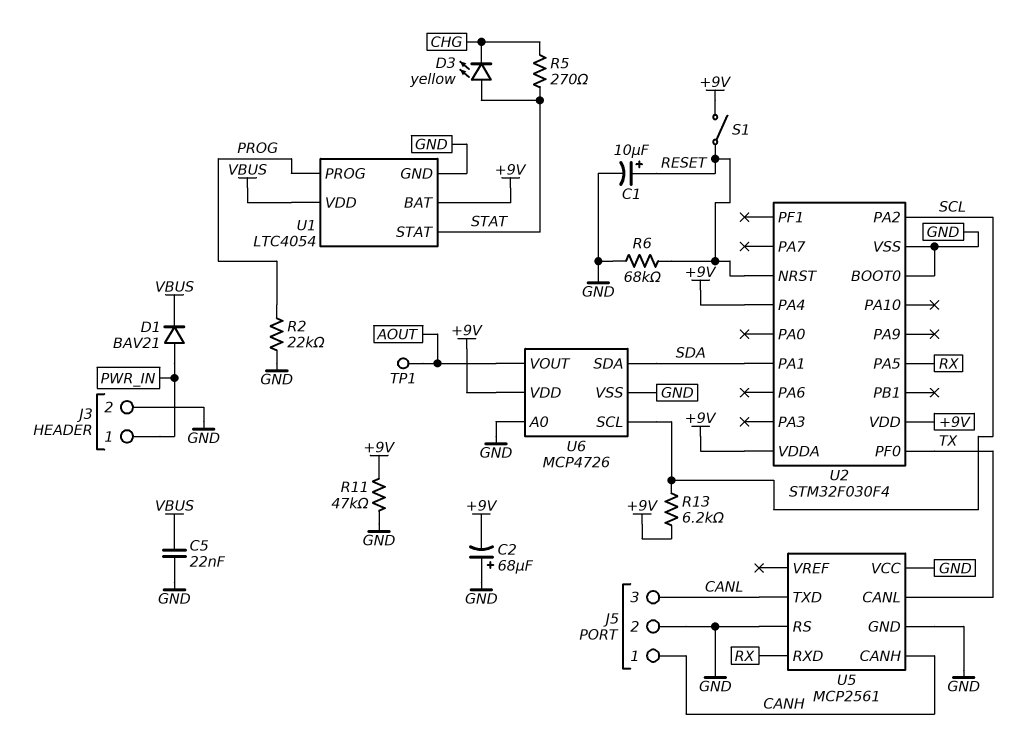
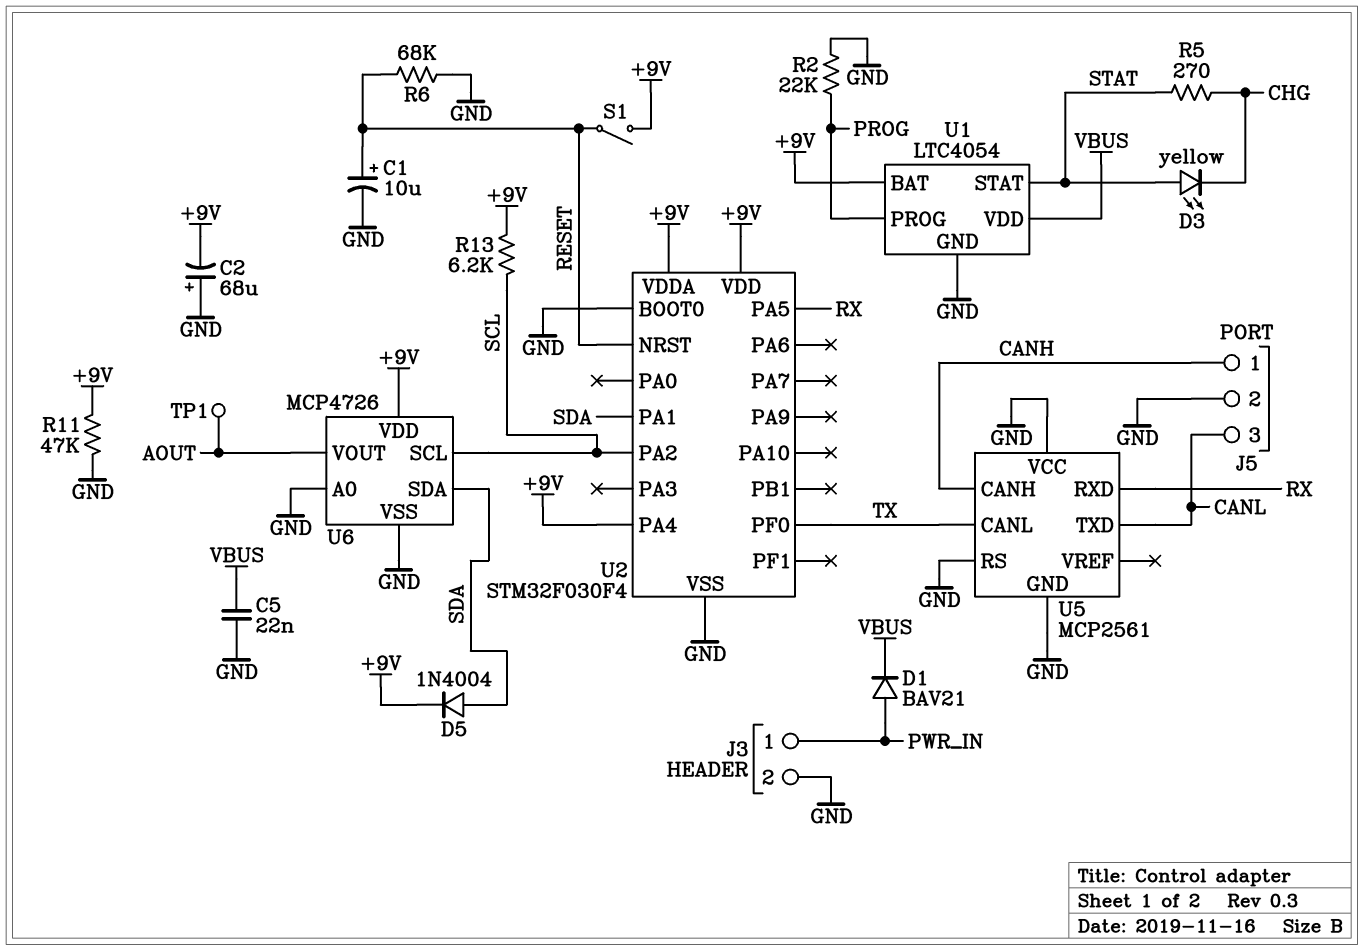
D5: none -> diode 1N4004 (A SDA, K +9V)

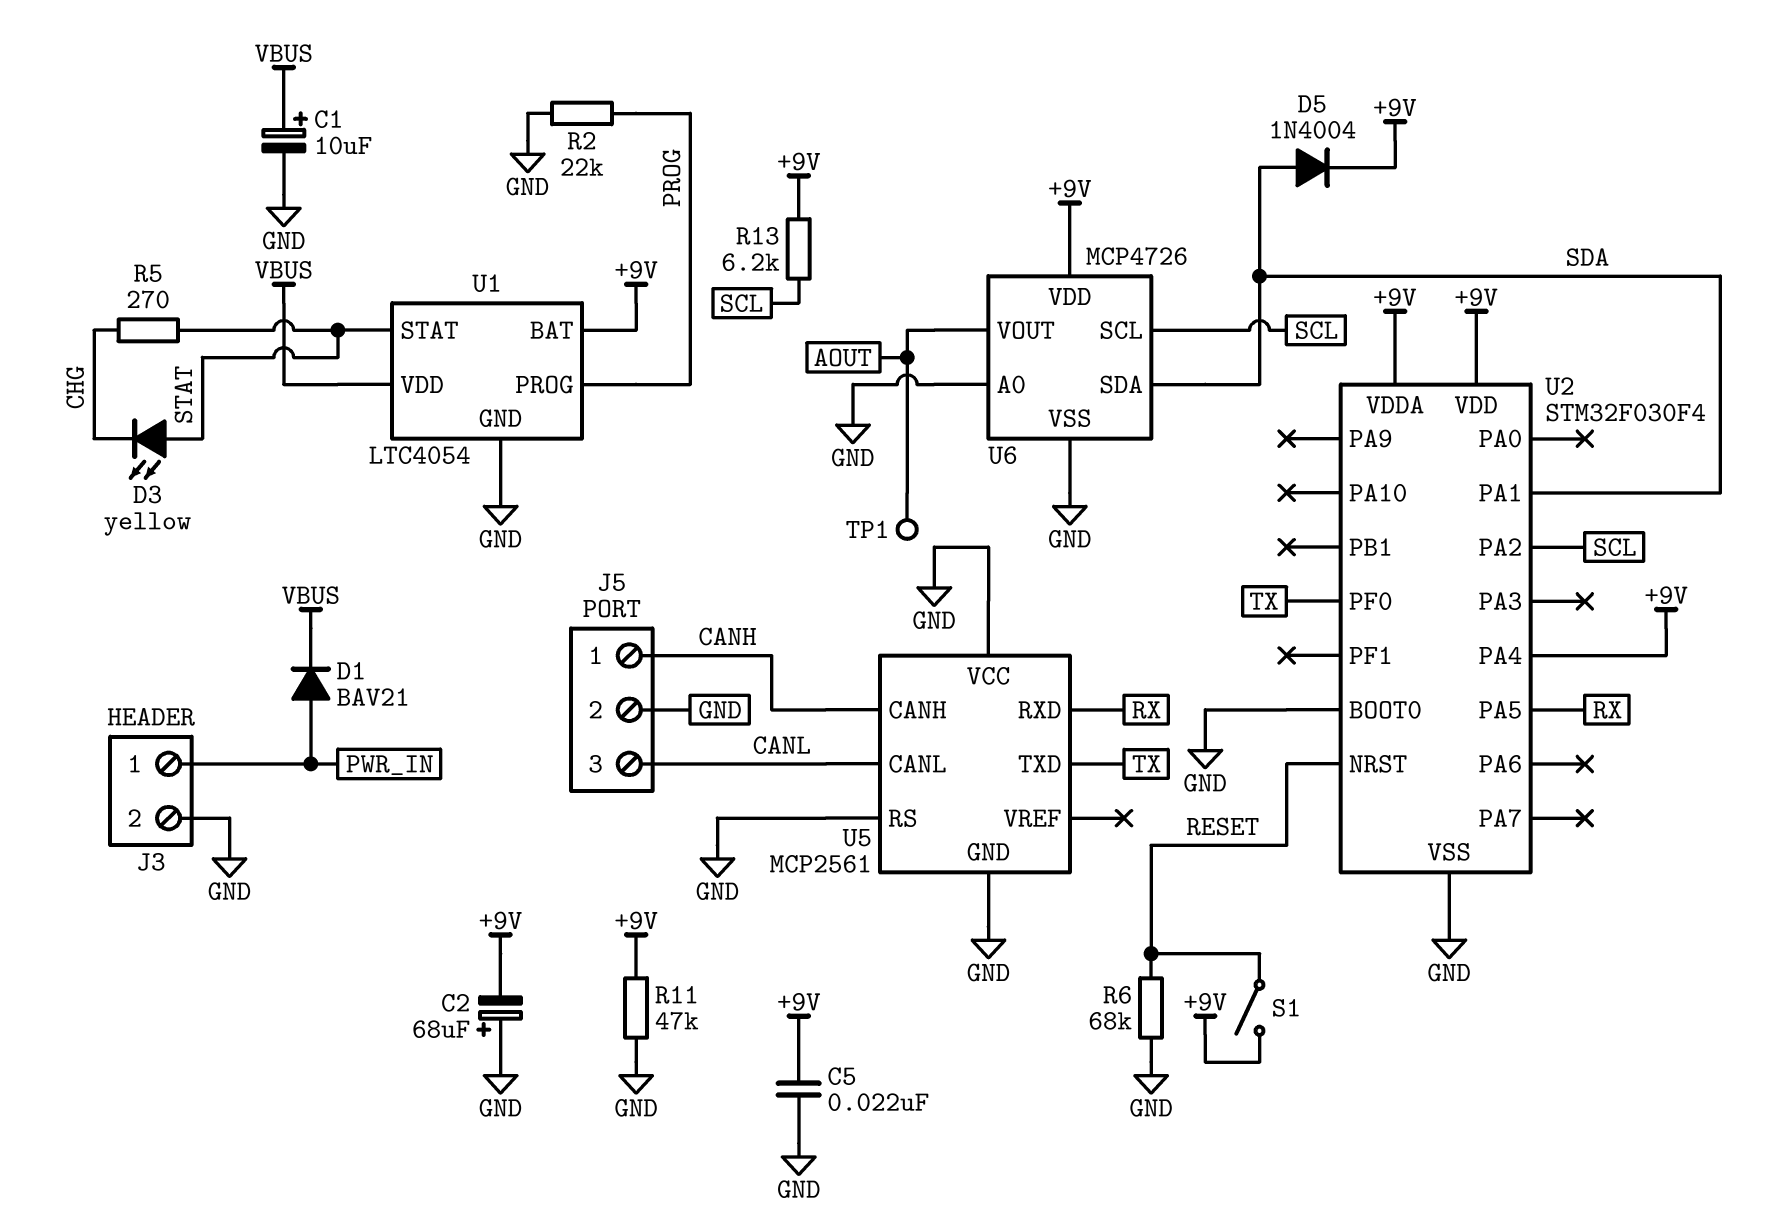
C1: 10uF (plus RESET, minus GND) -> 10uF (plus VBUS, minus GND)
C5: 22nF (GND, VBUS) -> 22nF (+9V, GND)
U5 pin CANL: TX -> CANL
U5 pin TXD: CANL -> TX

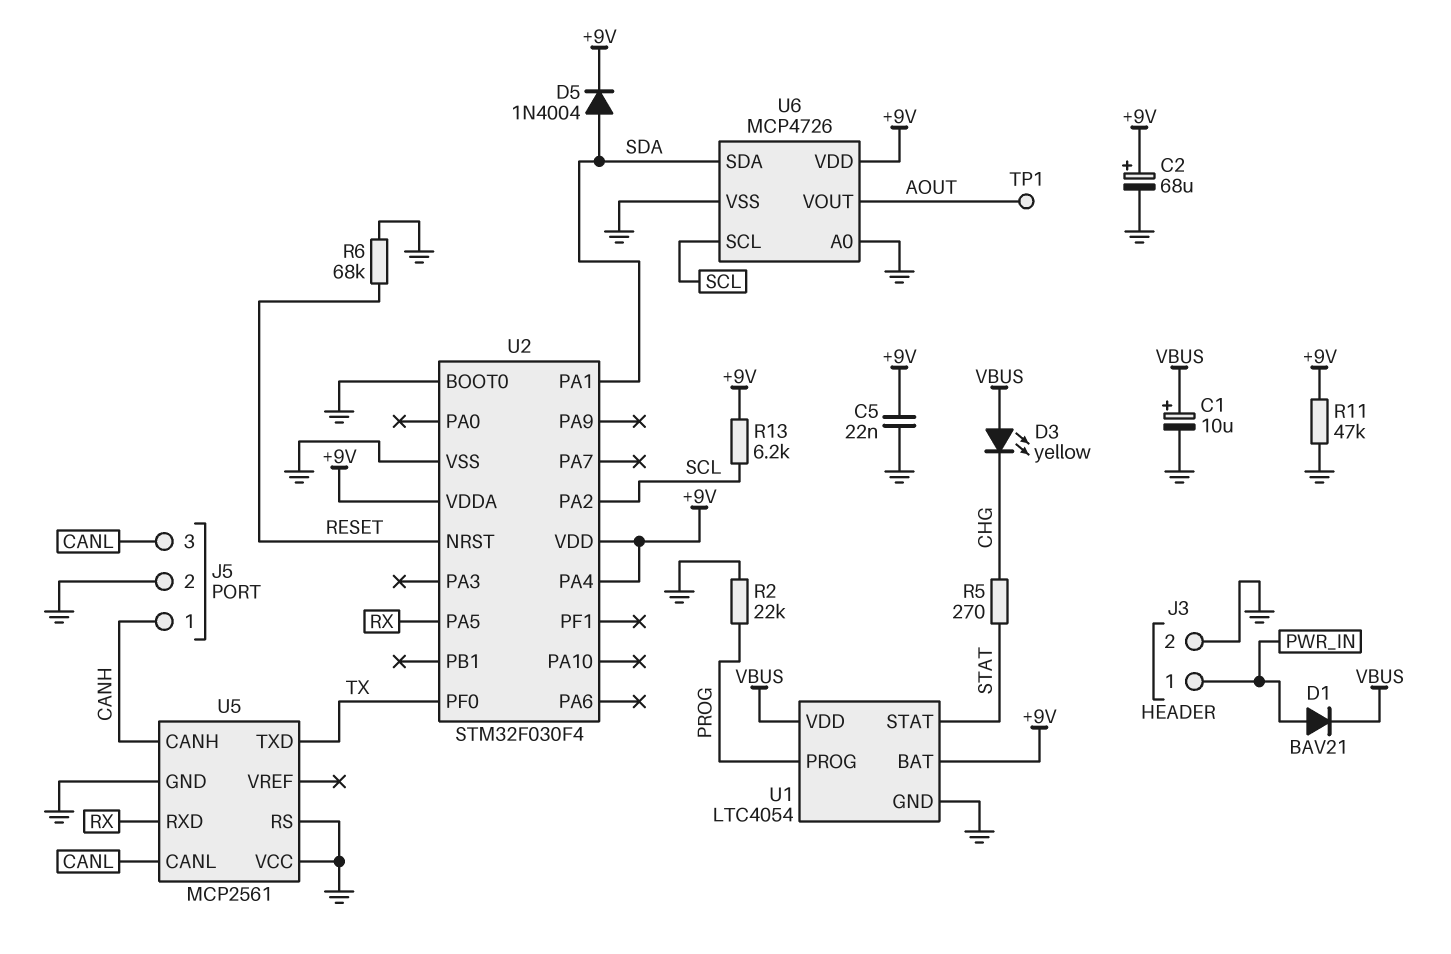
C2: 68uF (plus GND, minus +9V) -> 68uF (plus +9V, minus GND)
D3: LED yellow (A STAT, K CHG) -> LED yellow (A VBUS, K CHG)
S1: switch (+9V, RESET) -> none

